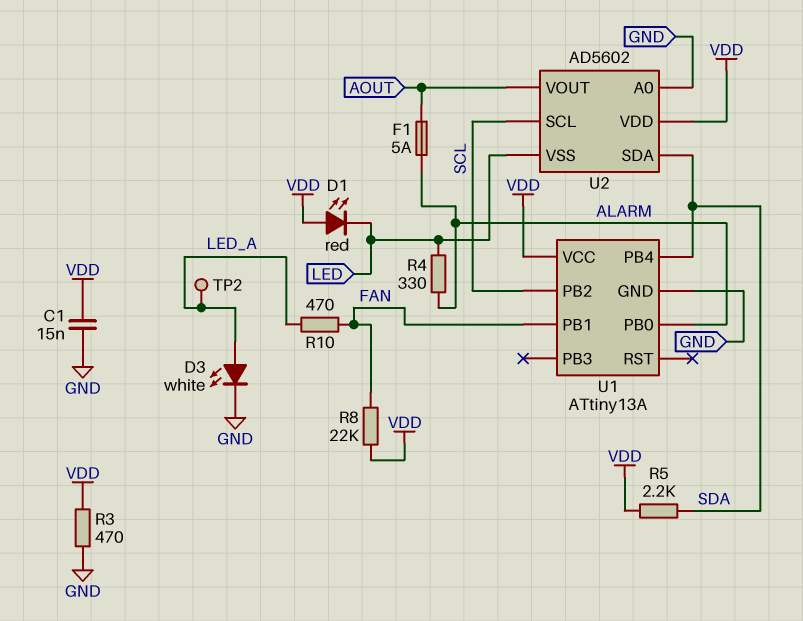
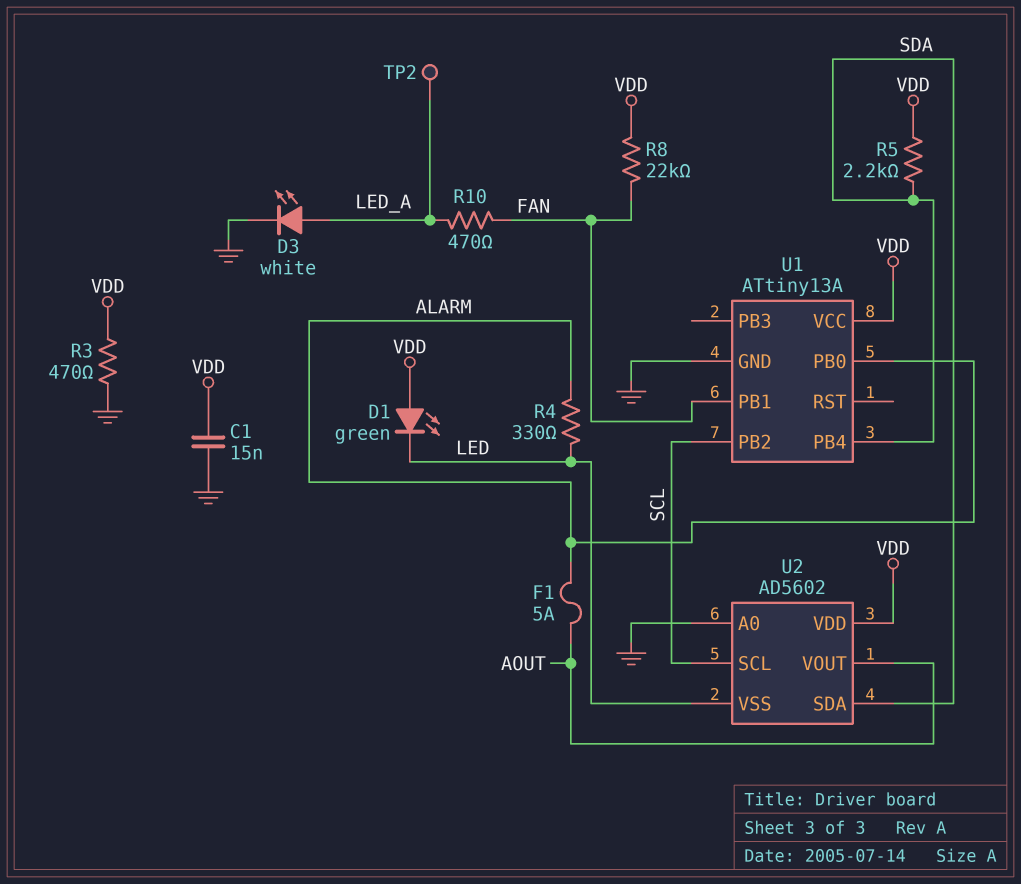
D1: LED red (A VDD, K LED) -> LED green (A VDD, K LED)

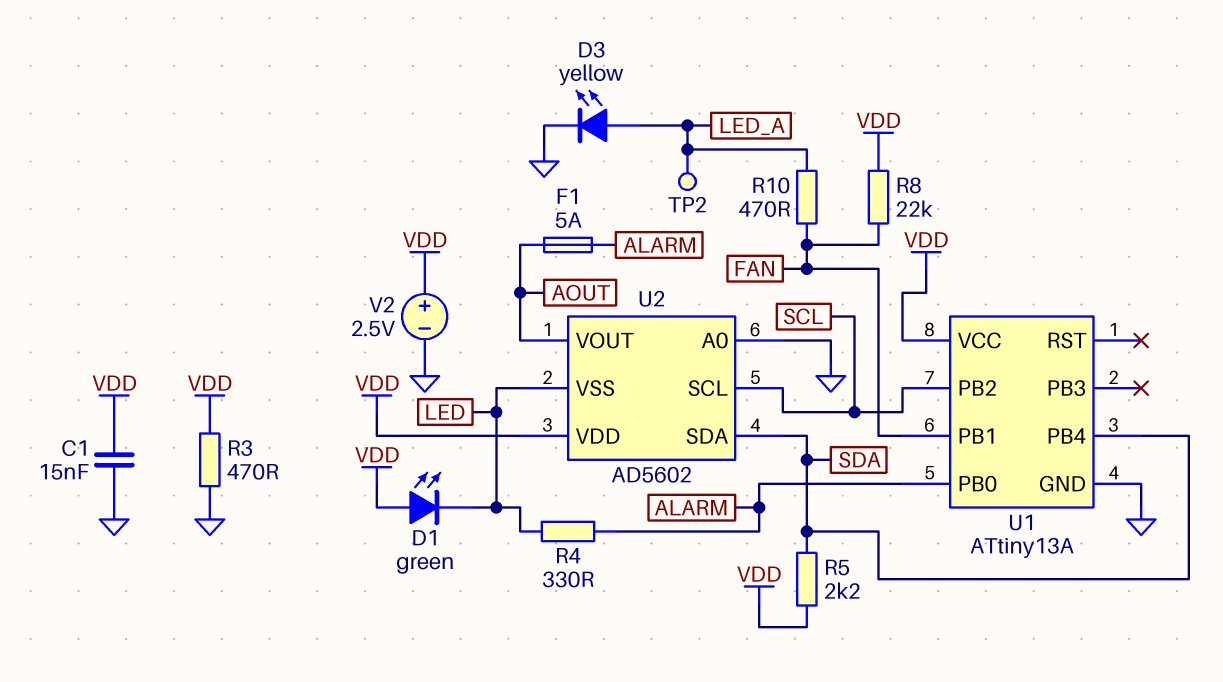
D3: LED white (A LED_A, K GND) -> LED yellow (A LED_A, K GND)
V2: none -> 2.5V (plus VDD, minus GND)

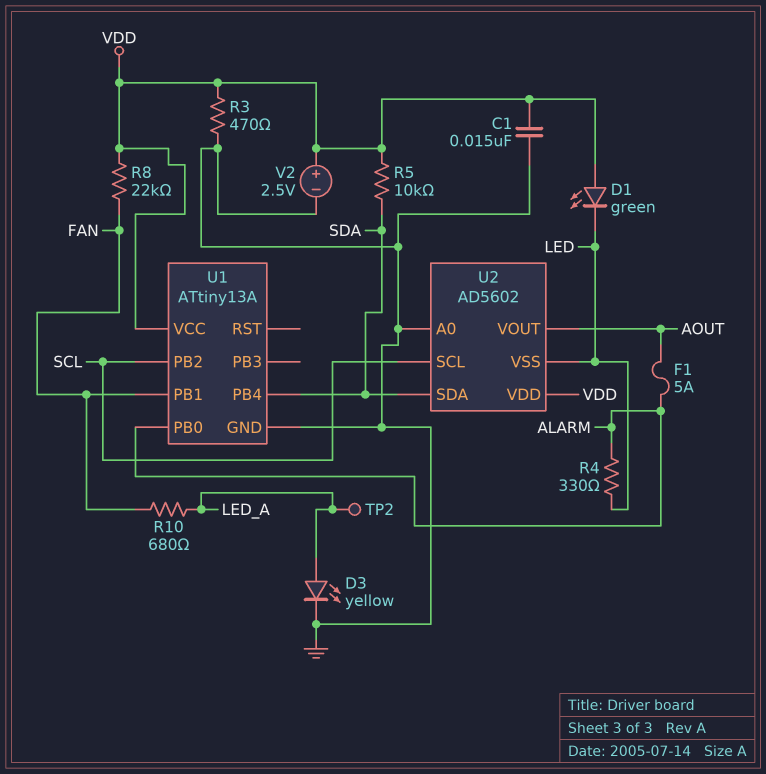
R5: 2.2k (SDA, VDD) -> 10k (SDA, VDD)
R10: 470 (FAN, LED_A) -> 680 (FAN, LED_A)

